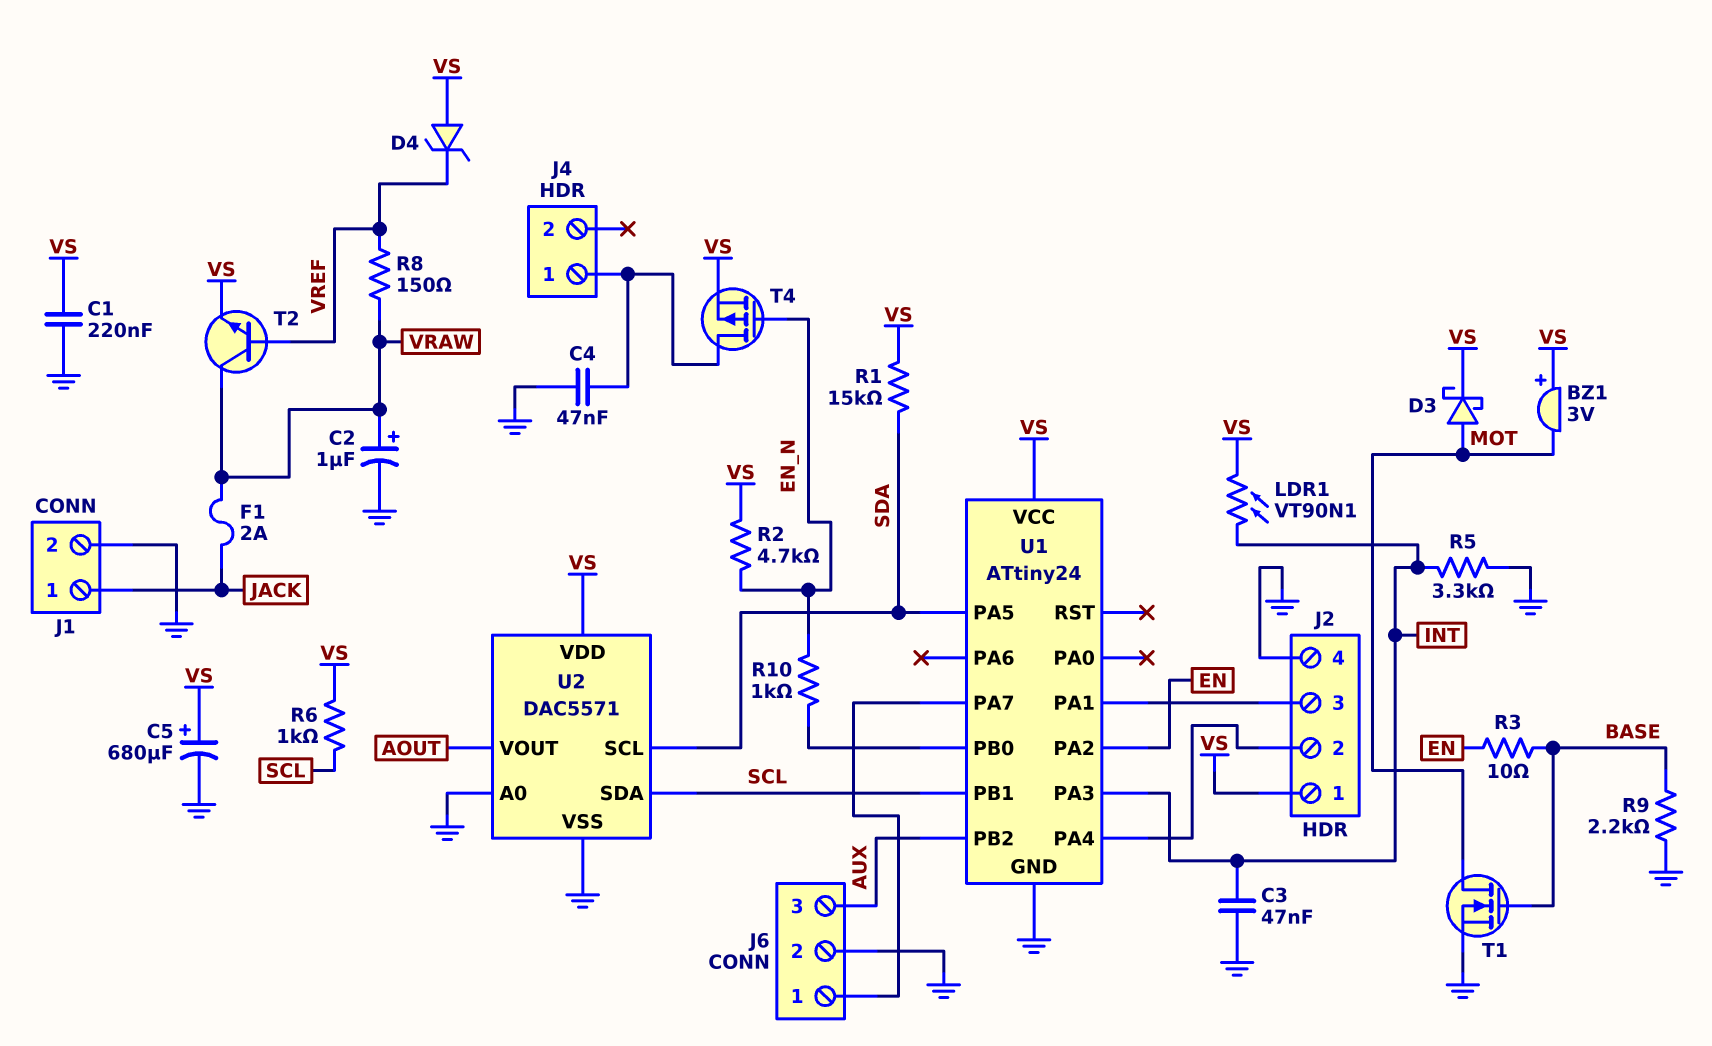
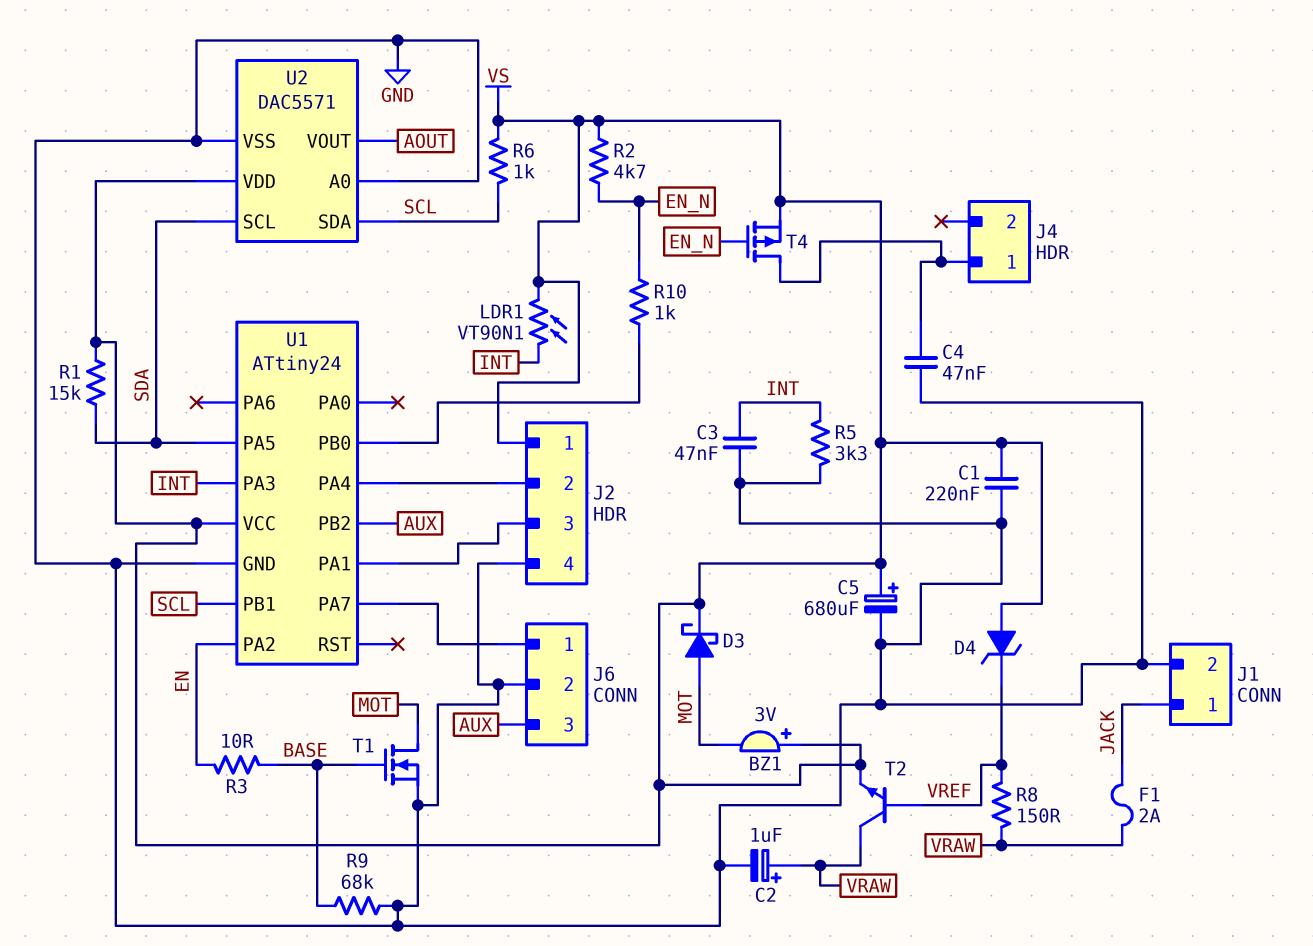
R9: 2.2k (BASE, GND) -> 68k (BASE, GND)

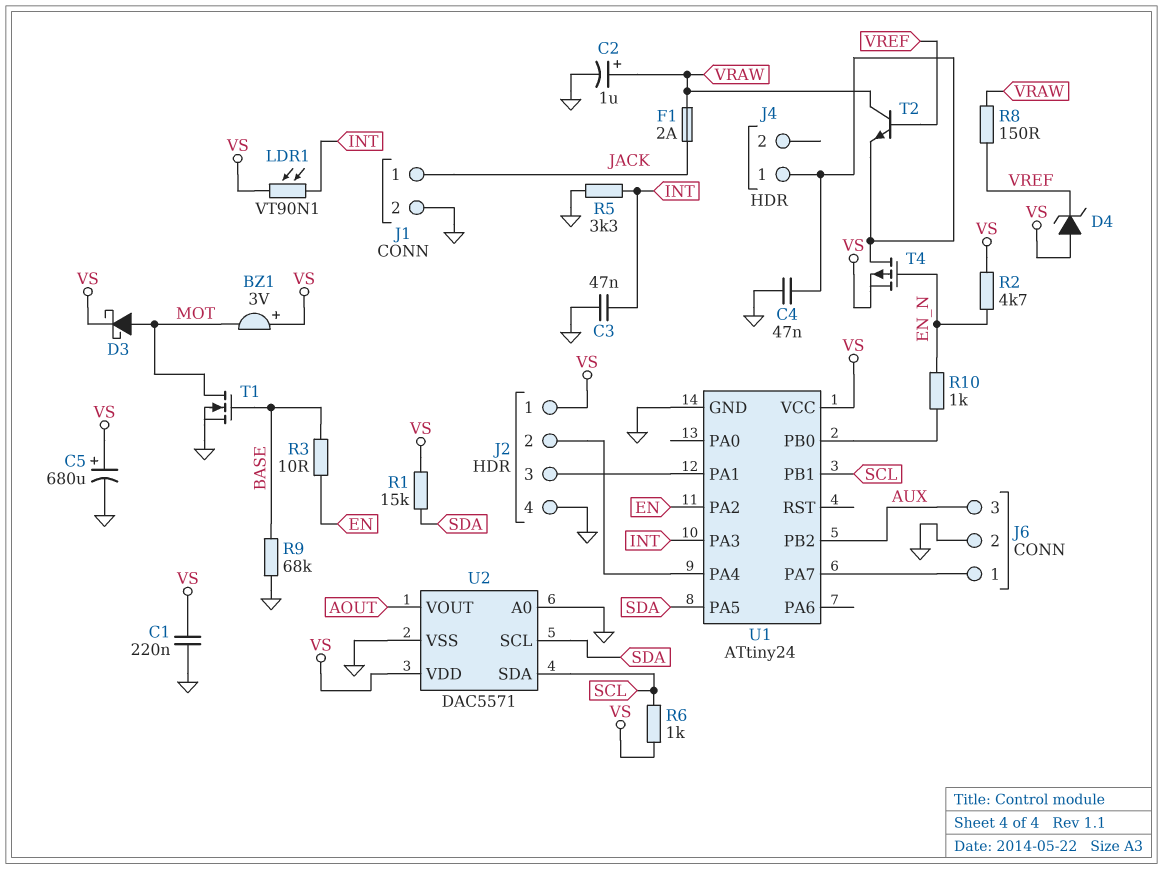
T2: NPN (B VREF, C VRAW, E VS) -> NPN (B VREF, C VRAW, E J4/1)

